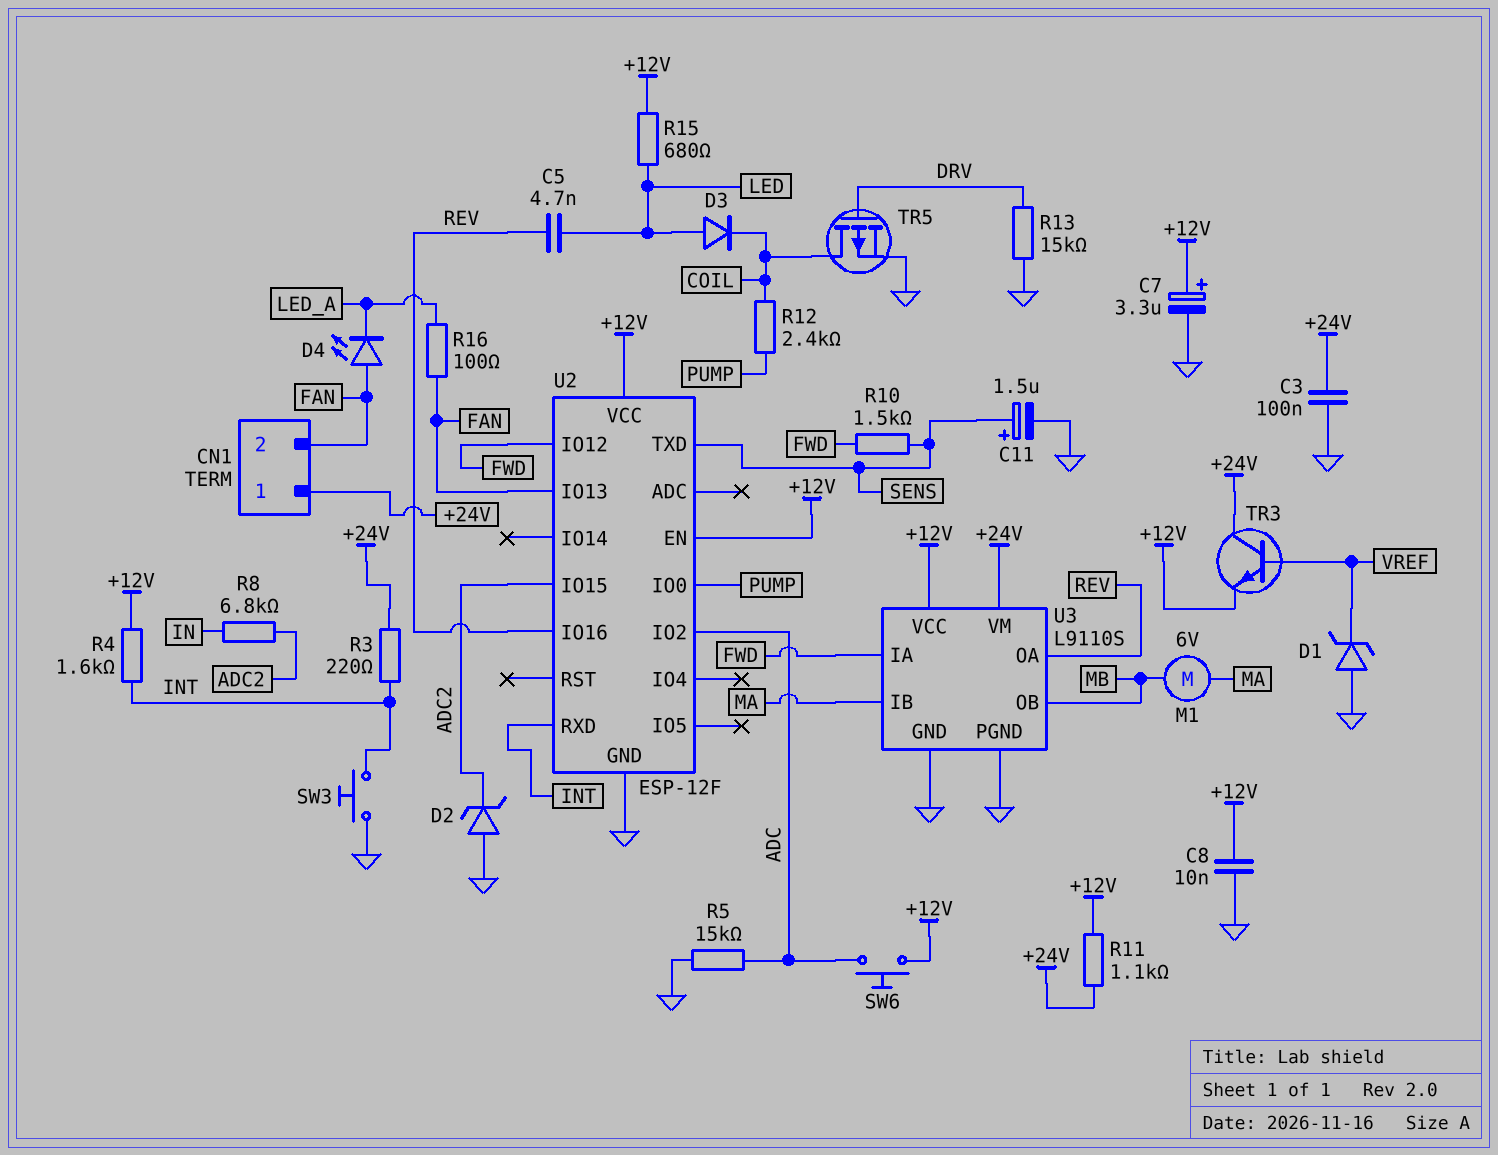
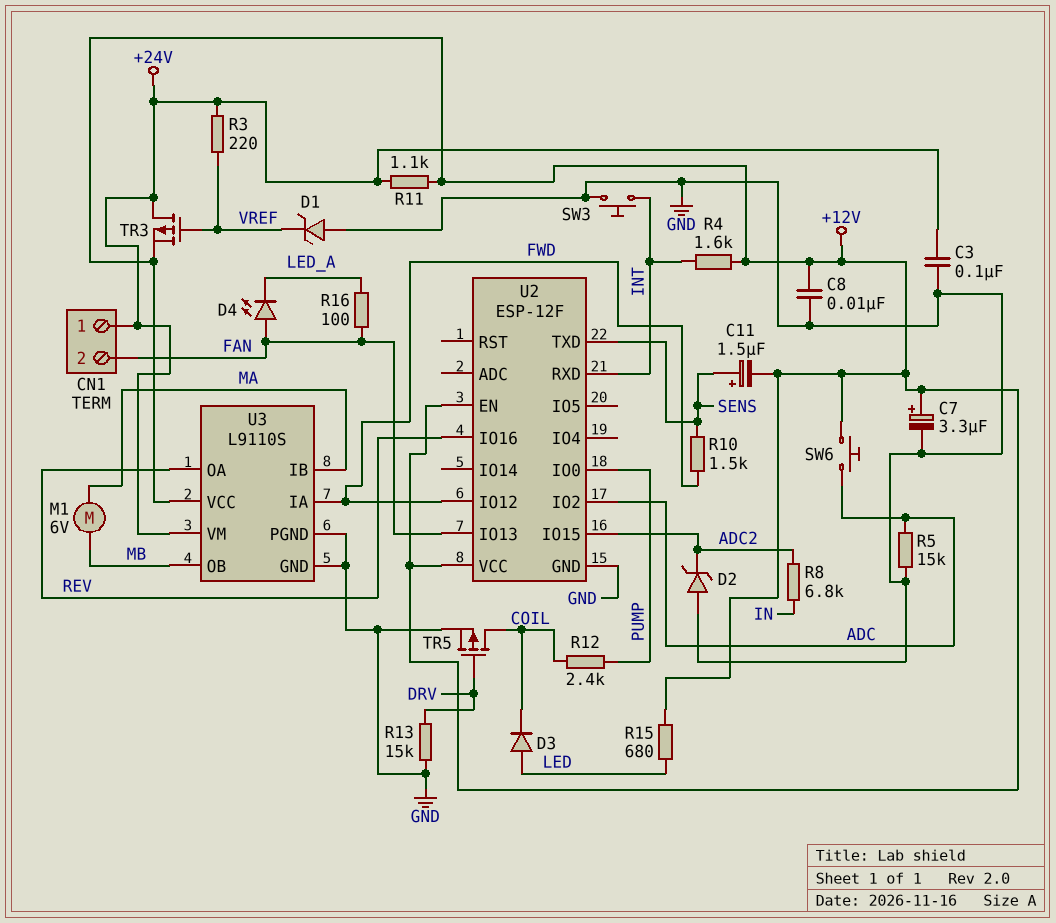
C5: 4.7nF (LED, REV) -> none
C11: 1.5uF (plus SENS, minus GND) -> 1.5uF (plus SENS, minus +12V)
R3: 220 (+24V, INT) -> 220 (+24V, VREF)
TR3: NPN (B VREF, C +24V, E +12V) -> PMOS (G VREF, D +24V, S +12V)

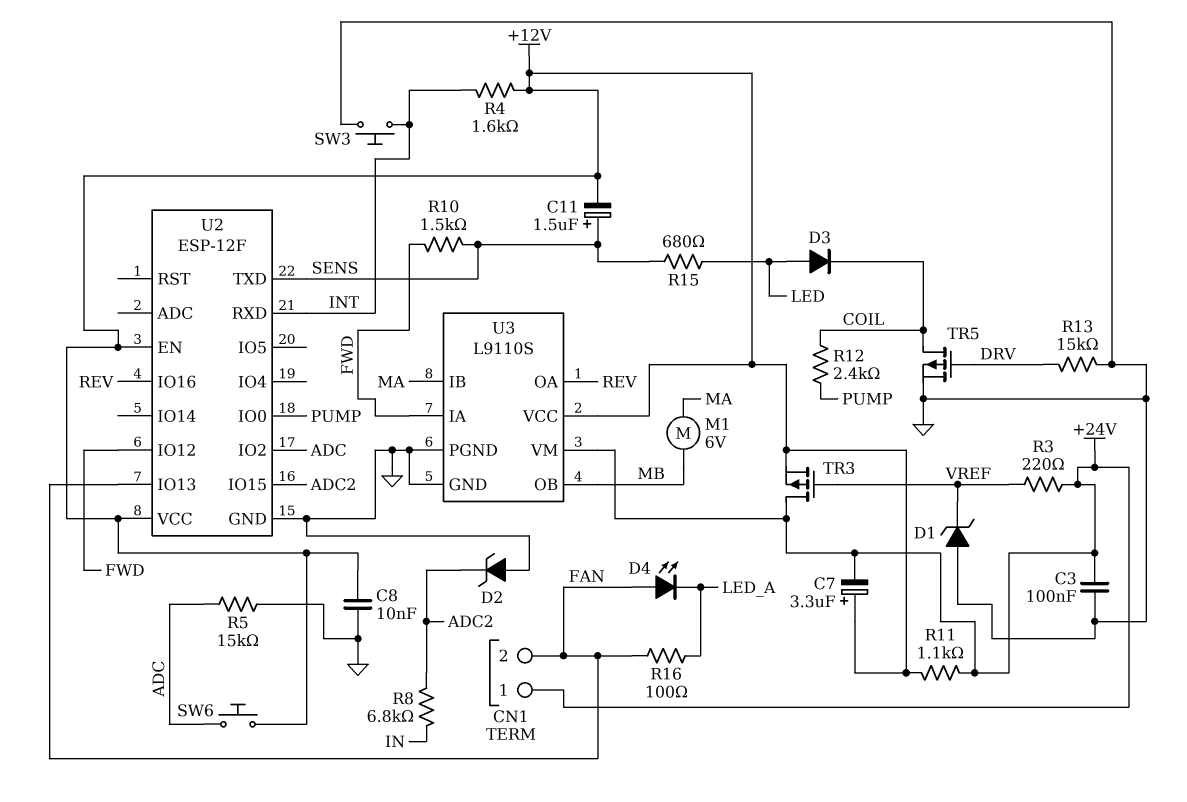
C7: 3.3uF (plus +12V, minus GND) -> 3.3uF (plus +12V, minus +24V)
R15: 680 (+12V, LED) -> 680 (LED, SENS)

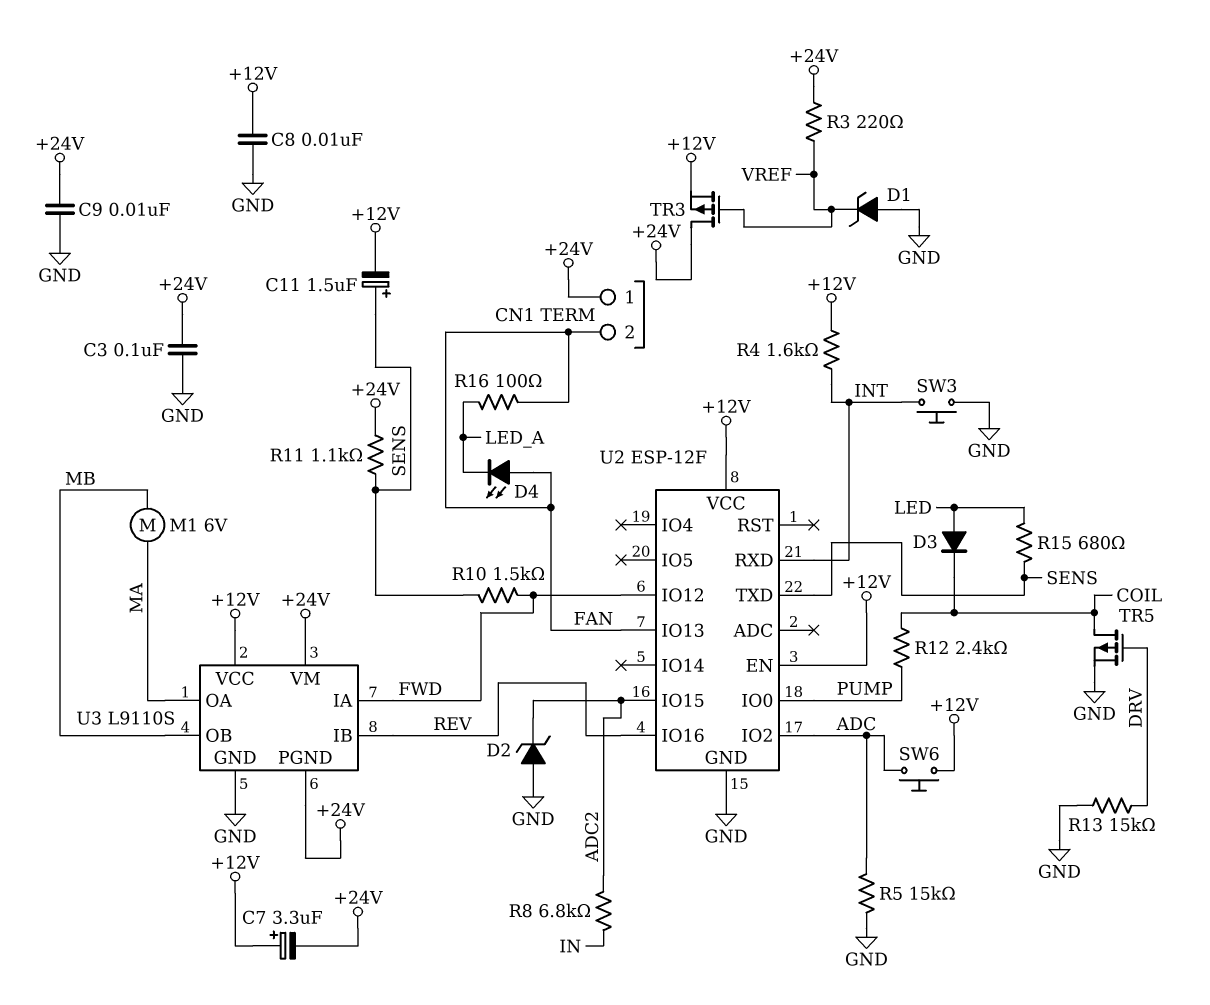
C9: none -> 10nF (+24V, GND)
R11: 1.1k (+12V, +24V) -> 1.1k (+24V, SENS)
U3 pin IB: MA -> REV
U3 pin OA: REV -> MA
U3 pin PGND: GND -> +24V

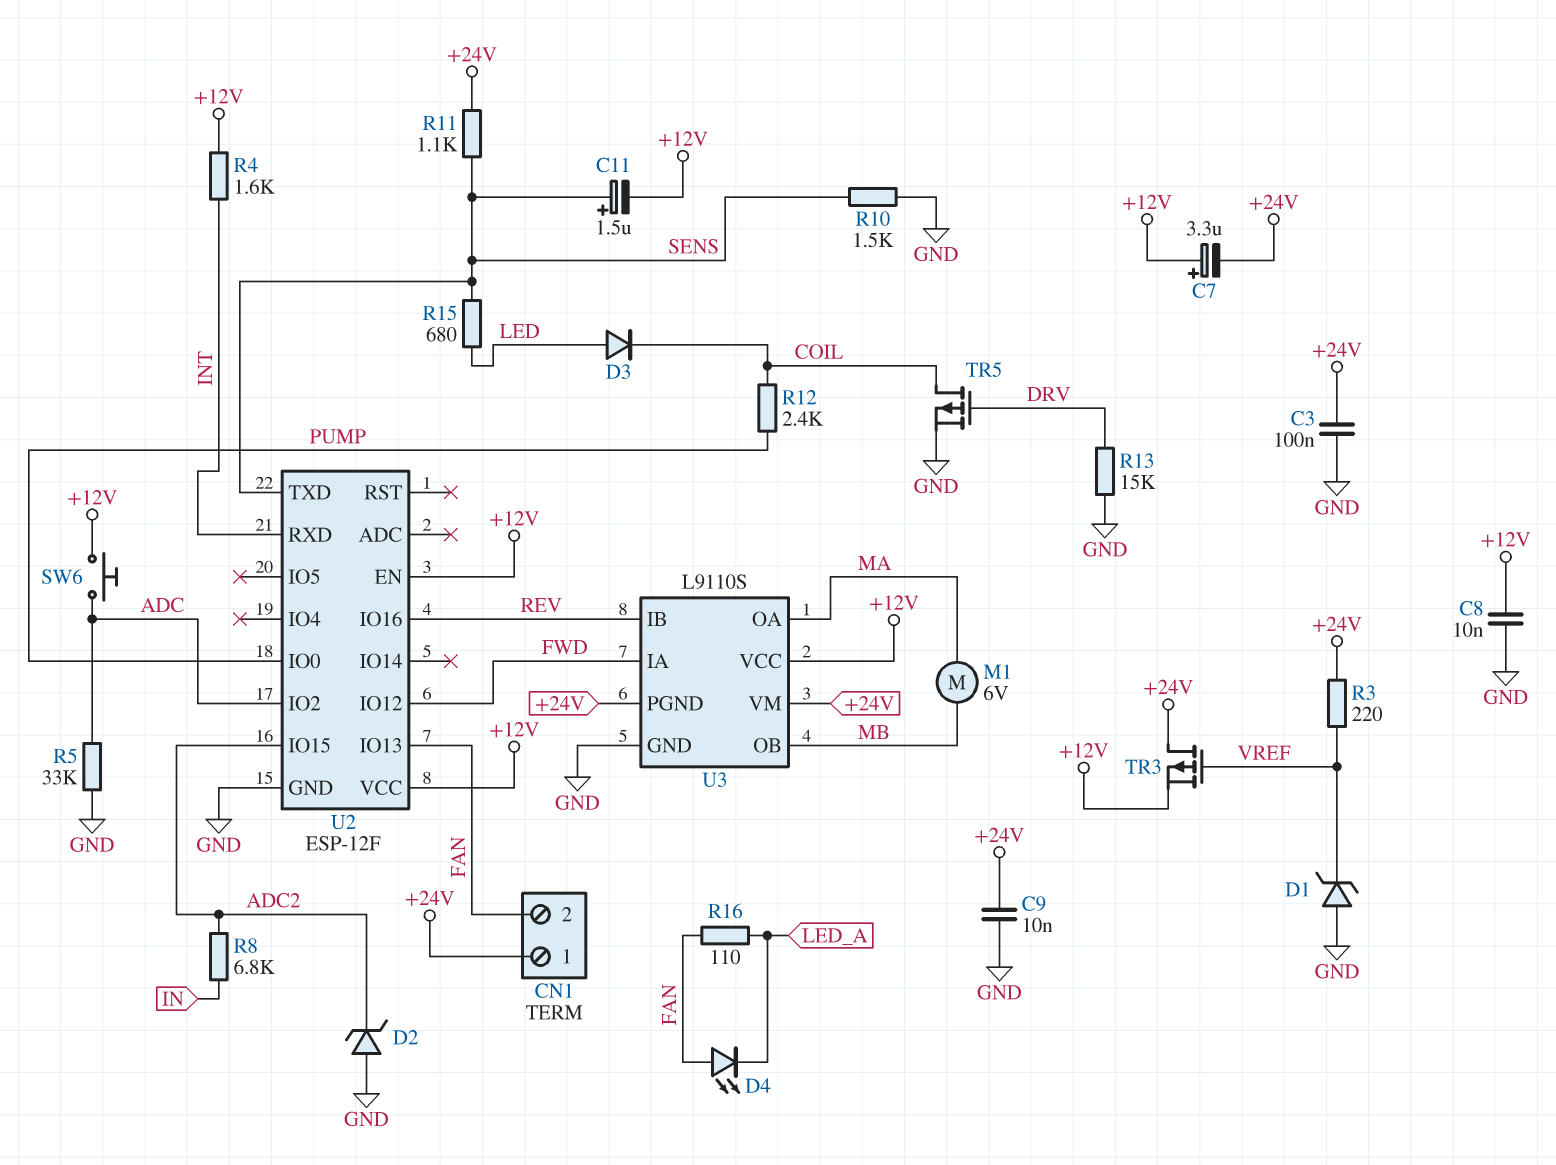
R5: 15k (ADC, GND) -> 33k (ADC, GND)
R10: 1.5k (FWD, SENS) -> 1.5k (GND, SENS)
R16: 100 (FAN, LED_A) -> 110 (FAN, LED_A)
SW3: button (GND, INT) -> none

